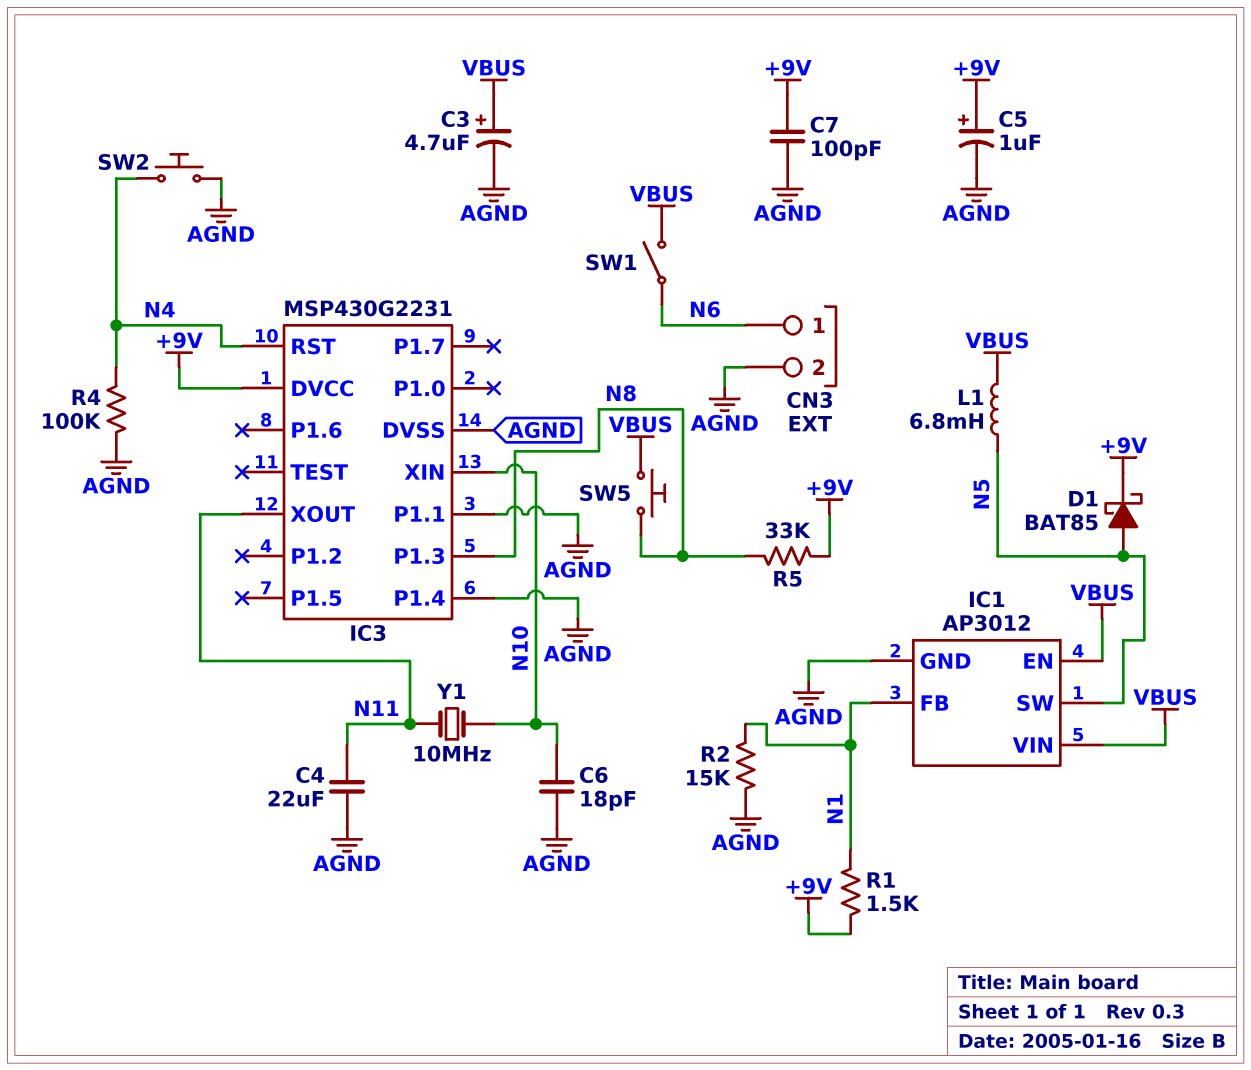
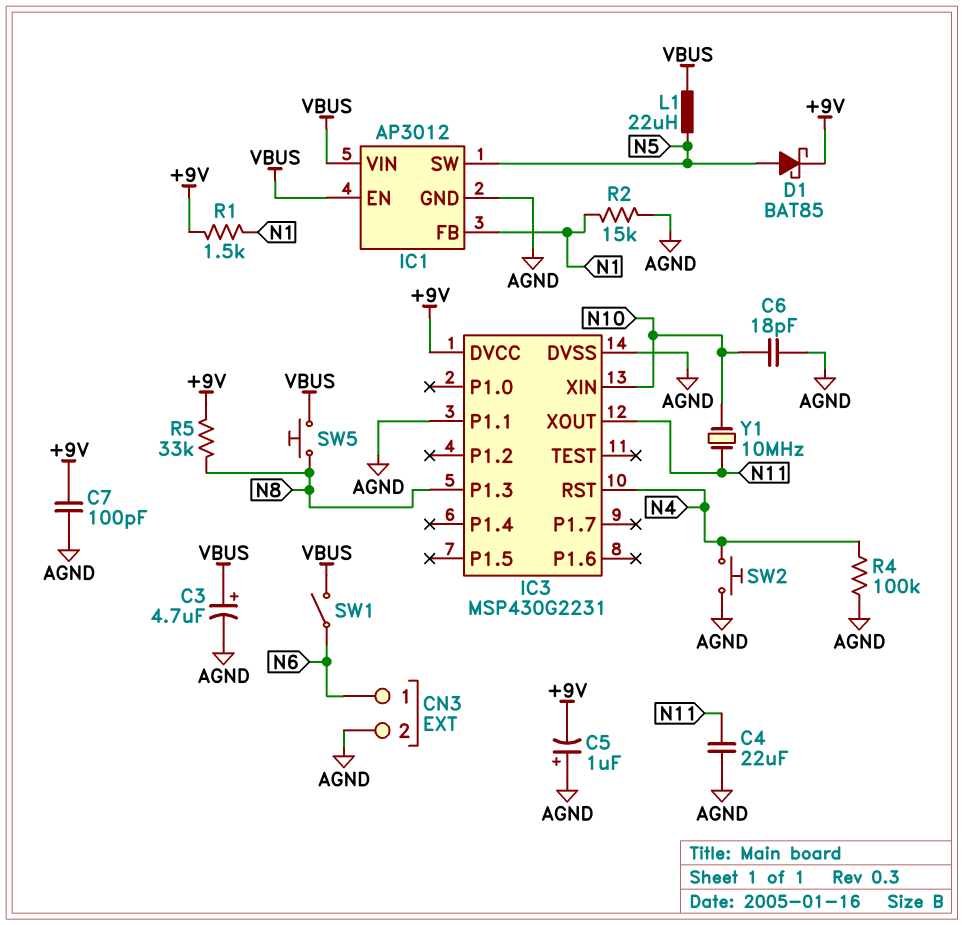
C5: 1uF (plus +9V, minus AGND) -> 1uF (plus AGND, minus +9V)
IC3 pin P1.4: AGND -> none
L1: 6.8mH (N5, VBUS) -> 22uH (N5, VBUS)

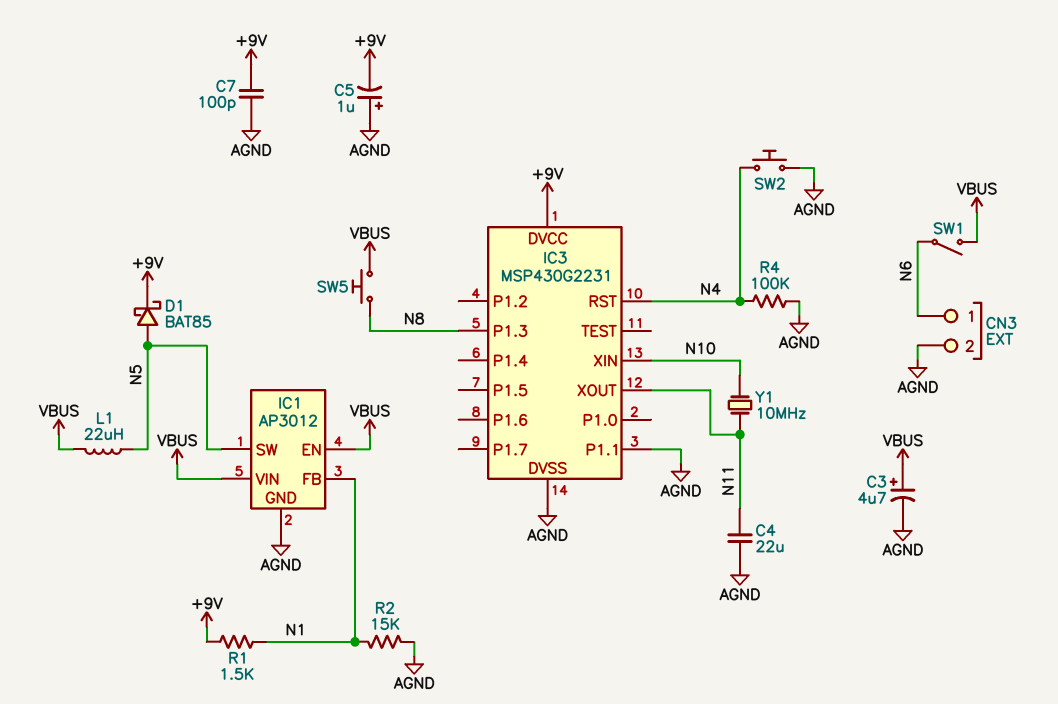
C6: 18pF (AGND, N10) -> none
R5: 33k (+9V, N8) -> none

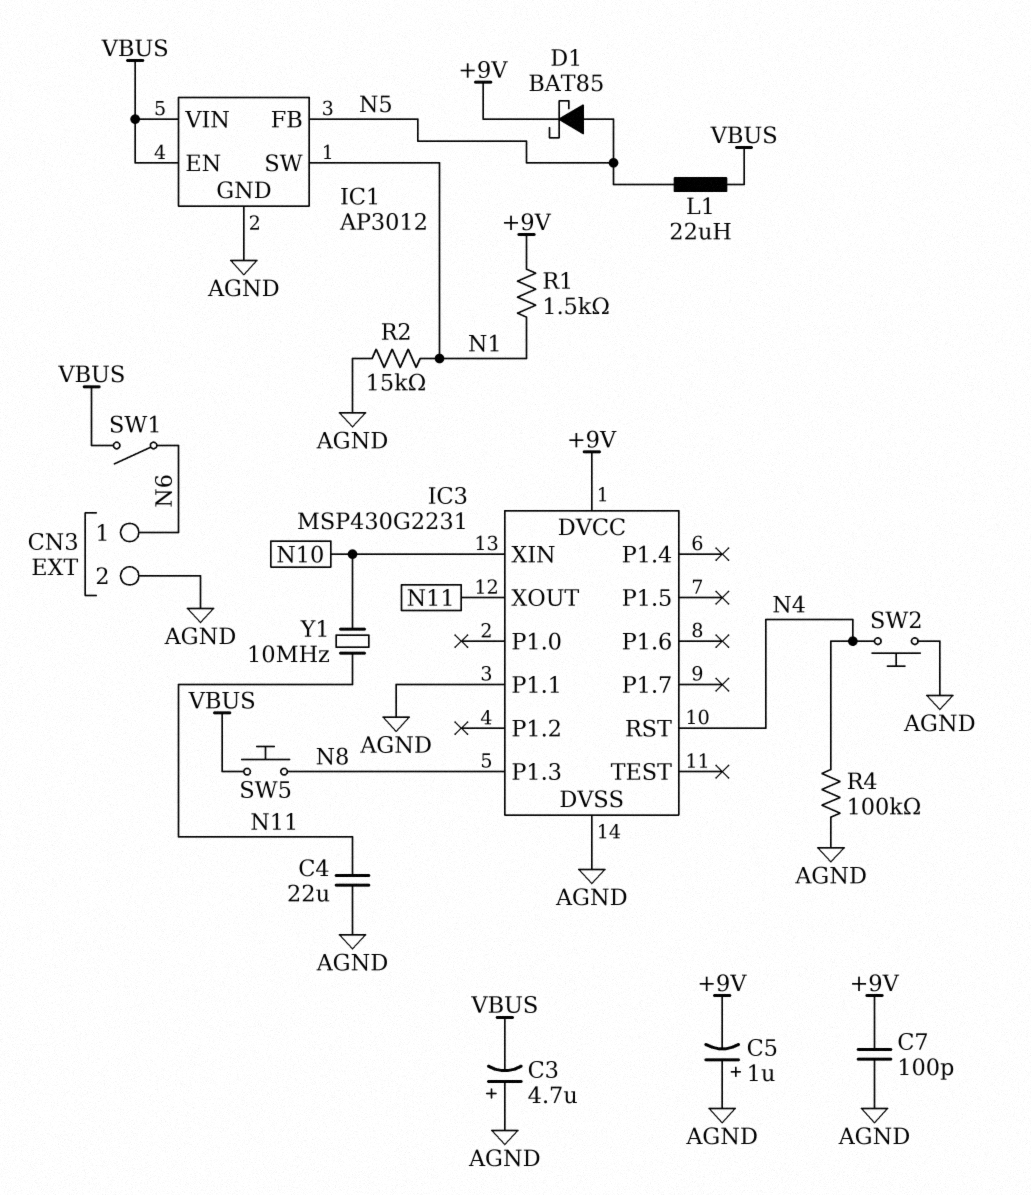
C3: 4.7uF (plus VBUS, minus AGND) -> 4.7uF (plus AGND, minus VBUS)
IC1 pin FB: N1 -> N5
IC1 pin SW: N5 -> N1

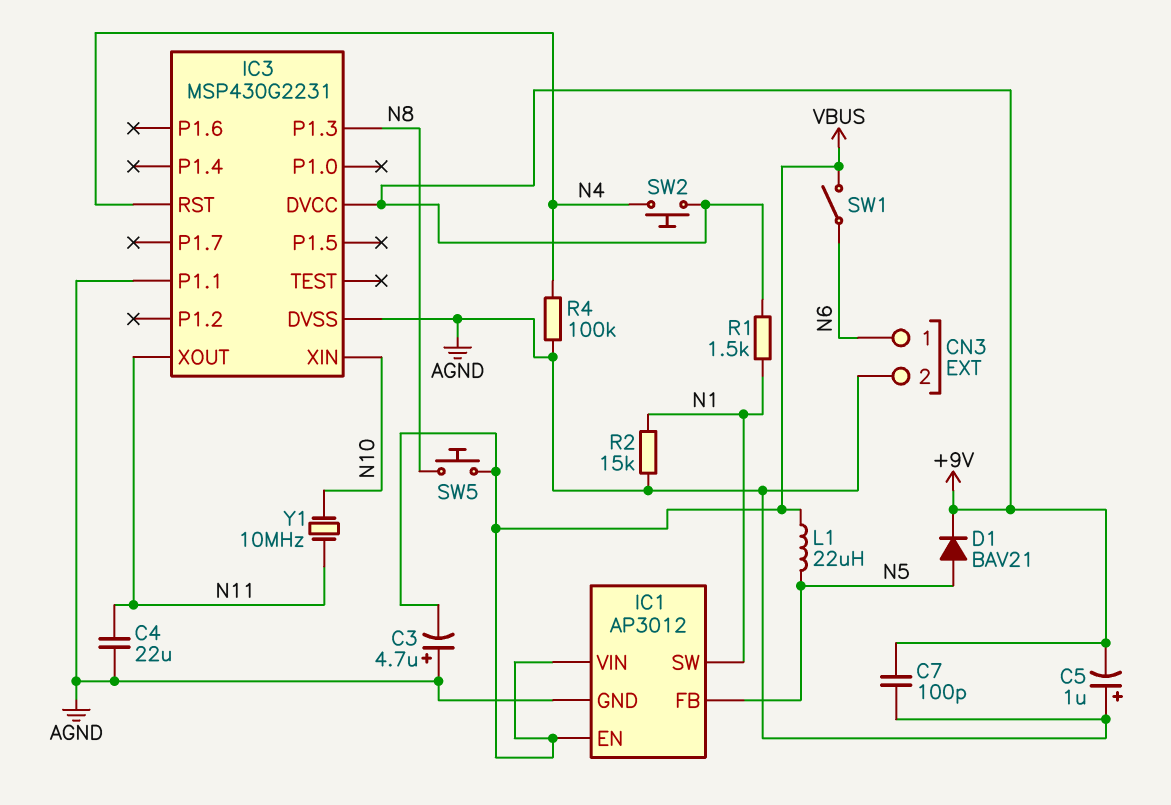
D1: schottky BAT85 (A N5, K +9V) -> diode BAV21 (A N5, K +9V)
SW2: button (AGND, N4) -> button (+9V, N4)

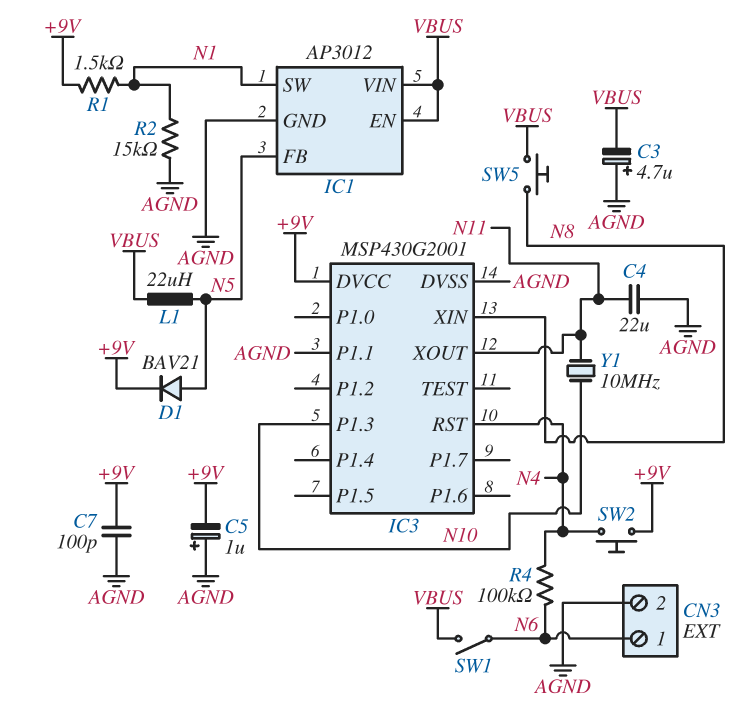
IC3: MSP430G2231 -> MSP430G2001
IC3 pin P1.3: N8 -> N10
IC3 pin XIN: N10 -> N8
R4: 100k (AGND, N4) -> 100k (N4, N6)

